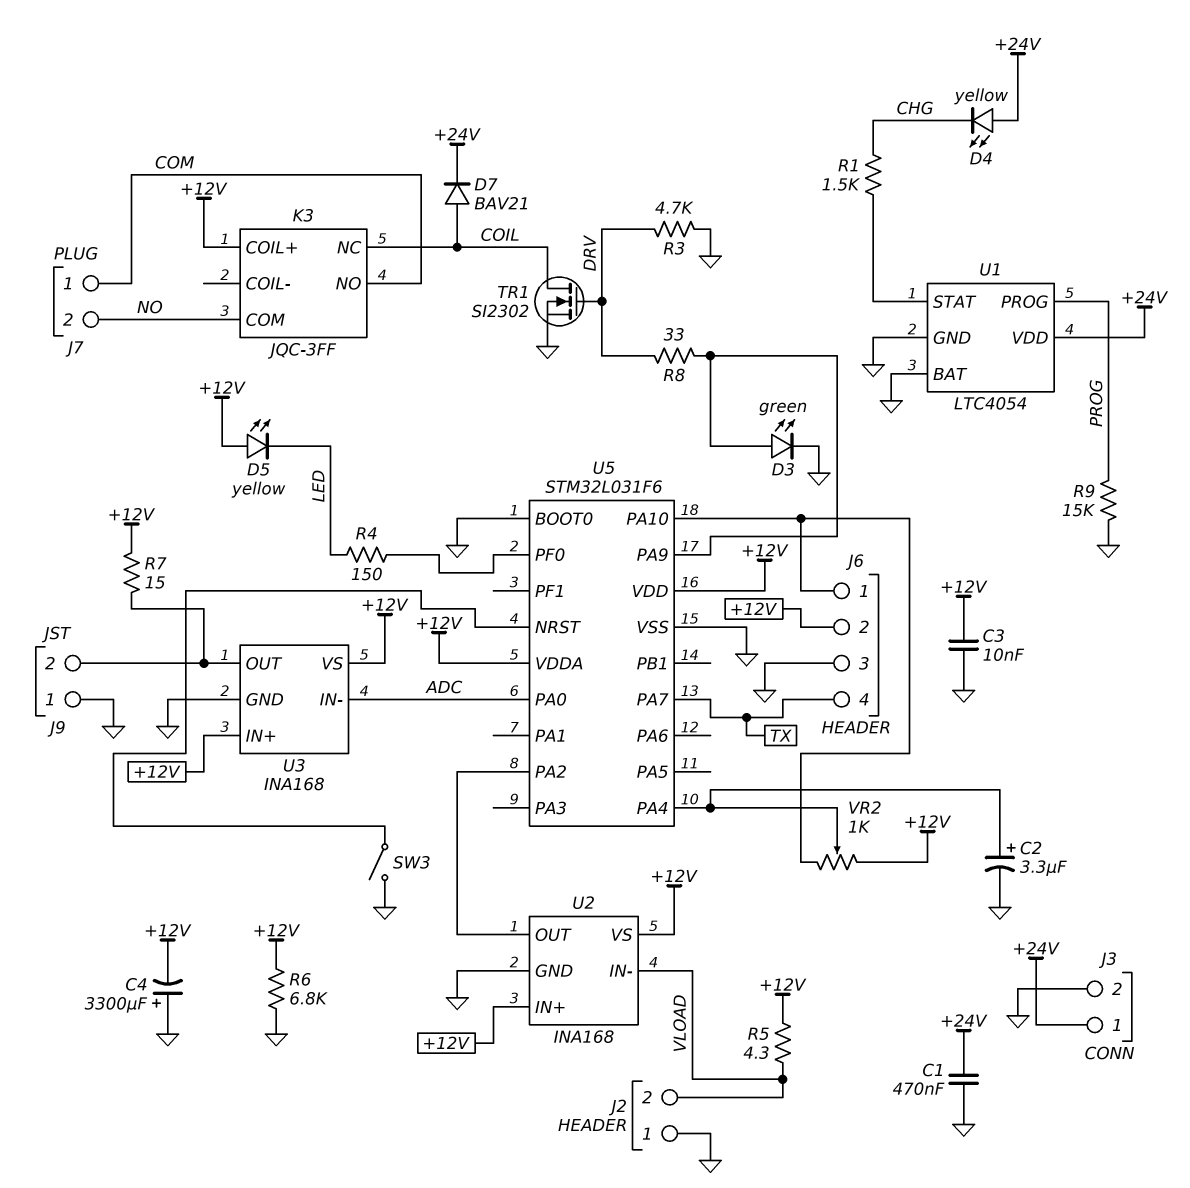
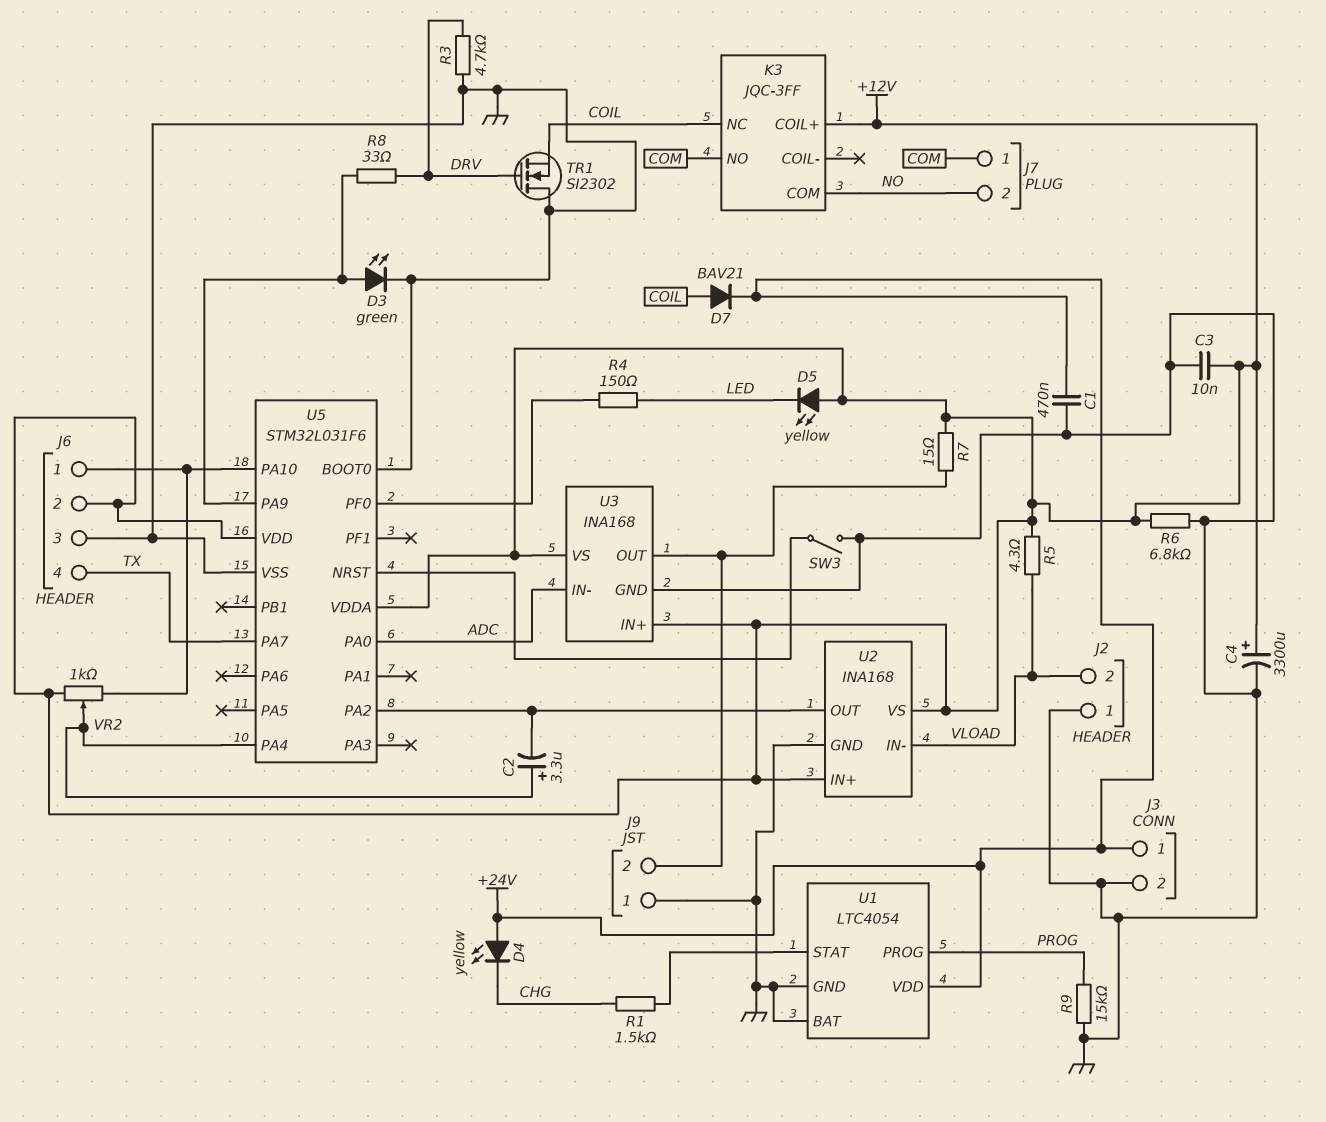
C2: 3.3uF (plus U5/PA4, minus GND) -> 3.3uF (plus U5/PA4, minus U2/OUT)
C4: 3300uF (plus GND, minus +12V) -> 3300uF (plus +12V, minus GND)
TR1: NMOS SI2302 (G DRV, D COIL, S GND) -> NMOS SI2302 (G DRV, D GND, S COIL)

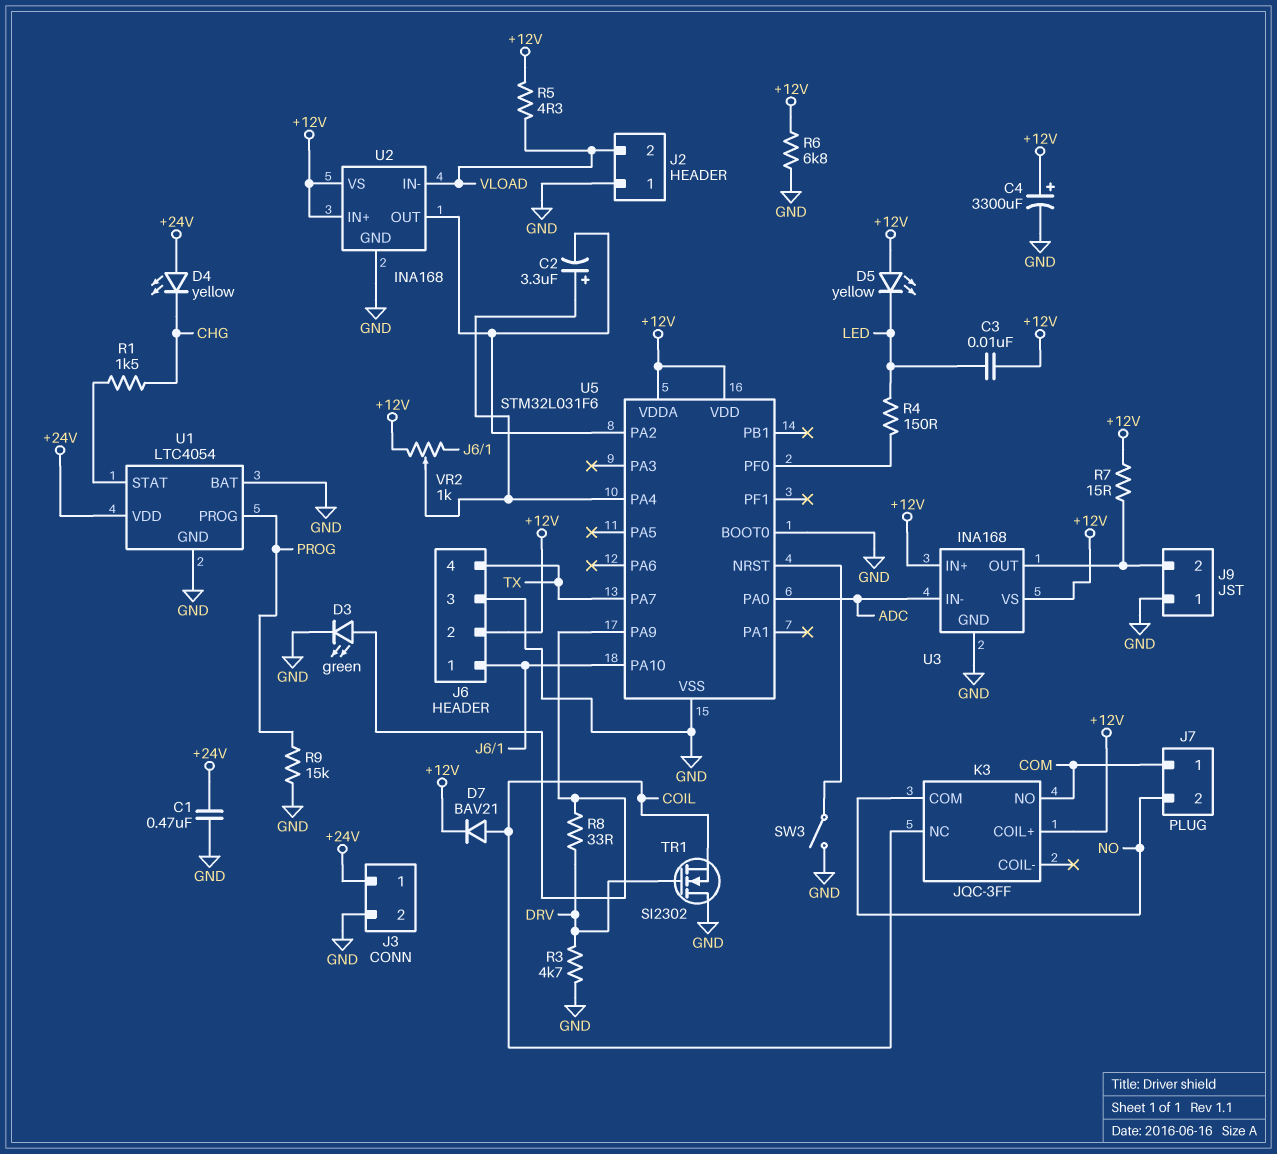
C3: 10nF (+12V, GND) -> 10nF (+12V, LED)
D7: diode BAV21 (A COIL, K +24V) -> diode BAV21 (A COIL, K +12V)

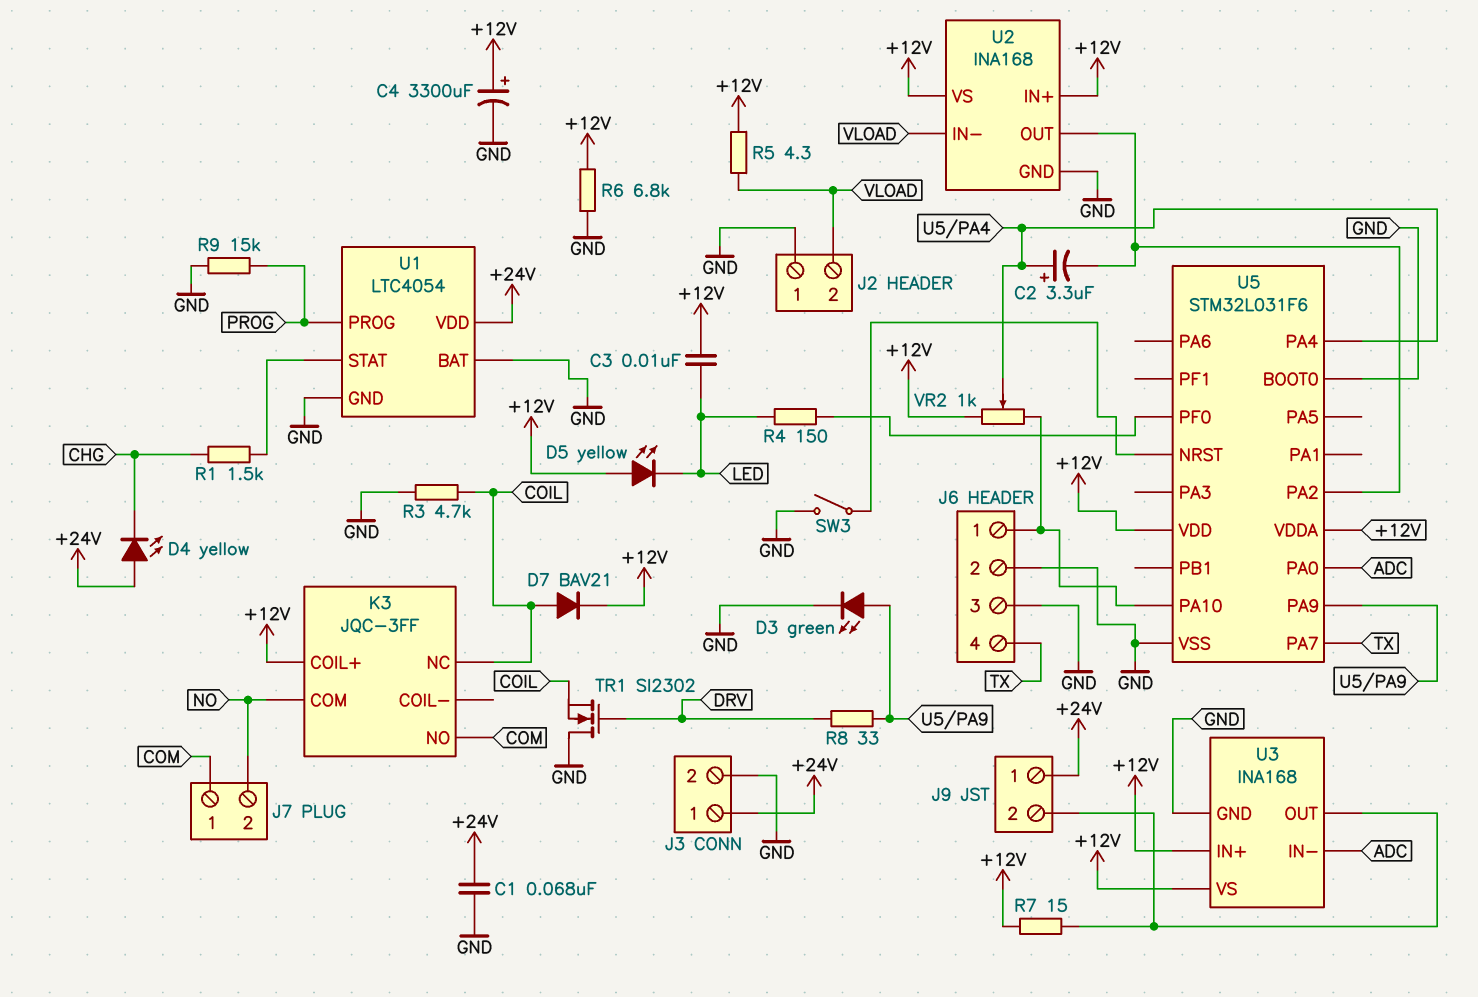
C1: 470nF (+24V, GND) -> 68nF (+24V, GND)
J6 pin 2: +12V -> GND
J9 pin 1: GND -> +24V
R3: 4.7k (DRV, GND) -> 4.7k (COIL, GND)

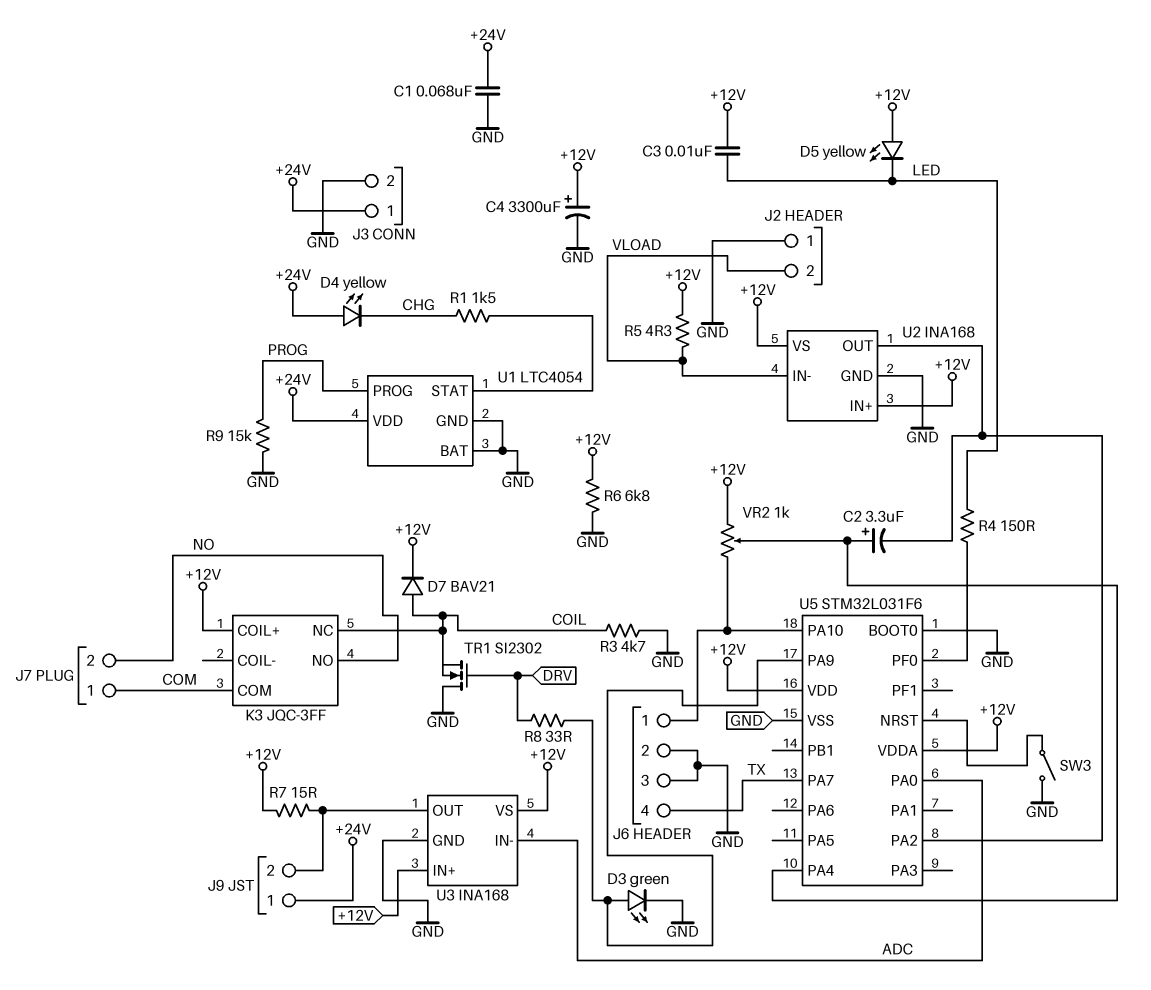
K3 pin COM: NO -> COM
K3 pin NO: COM -> NO

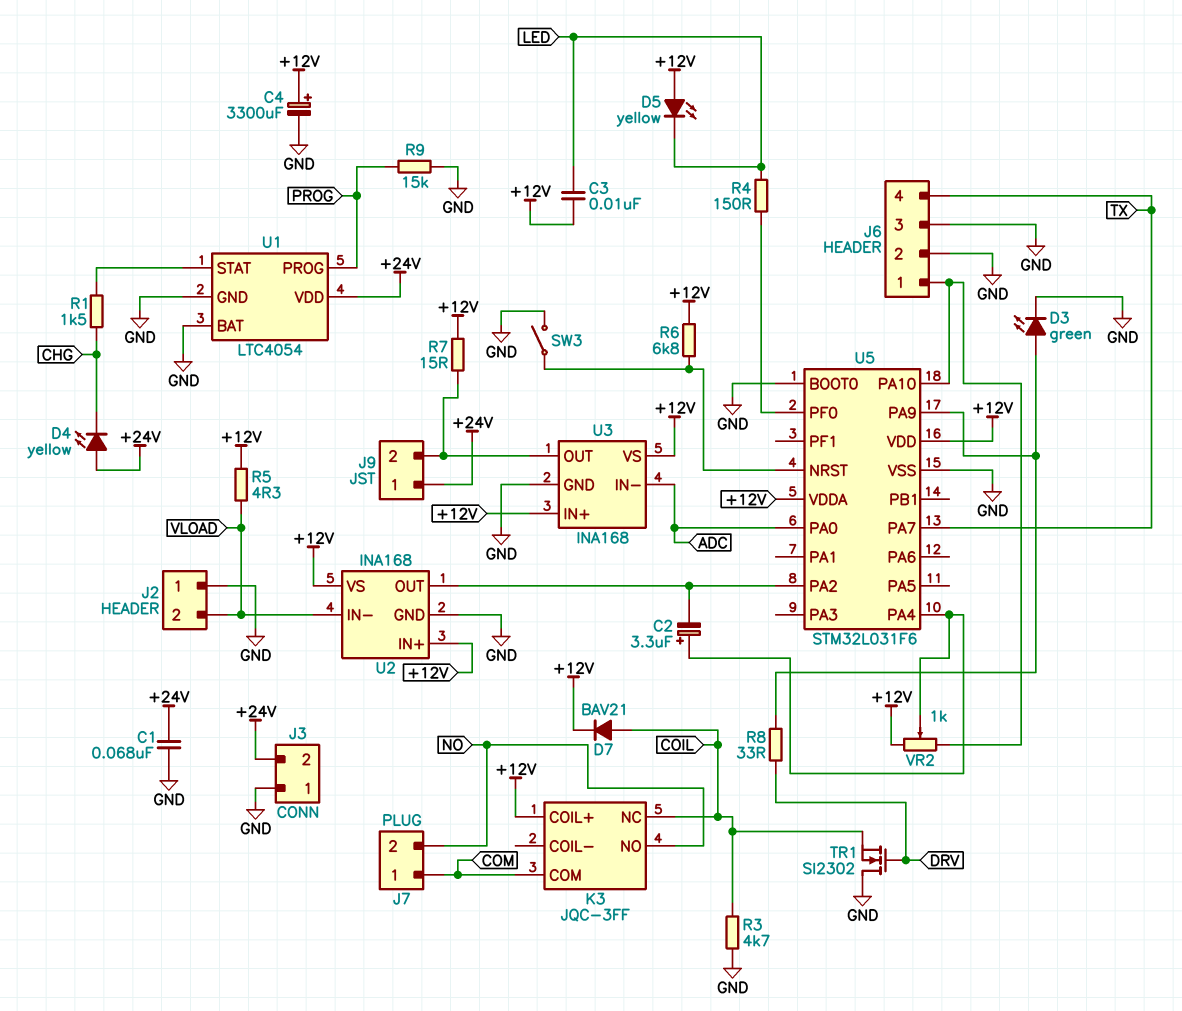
J3 pin 1: +24V -> GND
J3 pin 2: GND -> +24V
R6: 6.8k (+12V, GND) -> 6.8k (+12V, U5/NRST)

